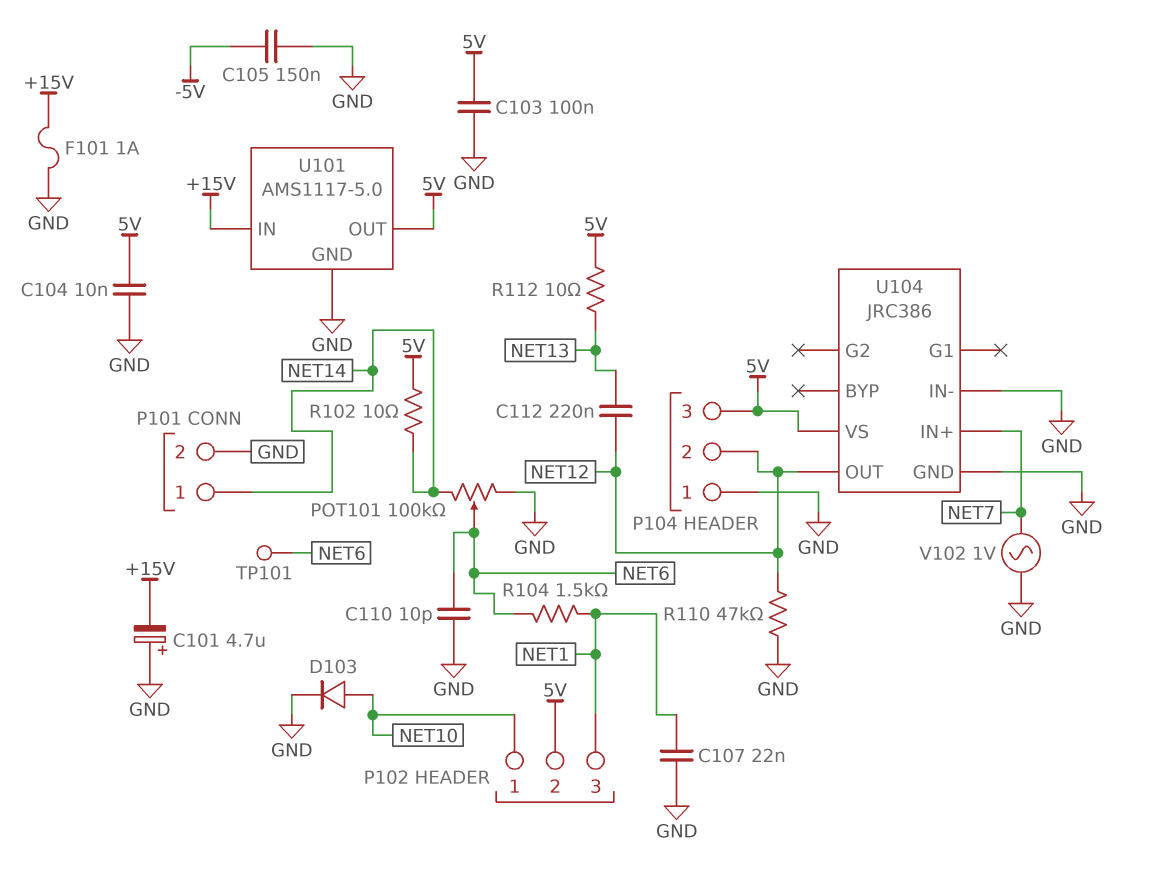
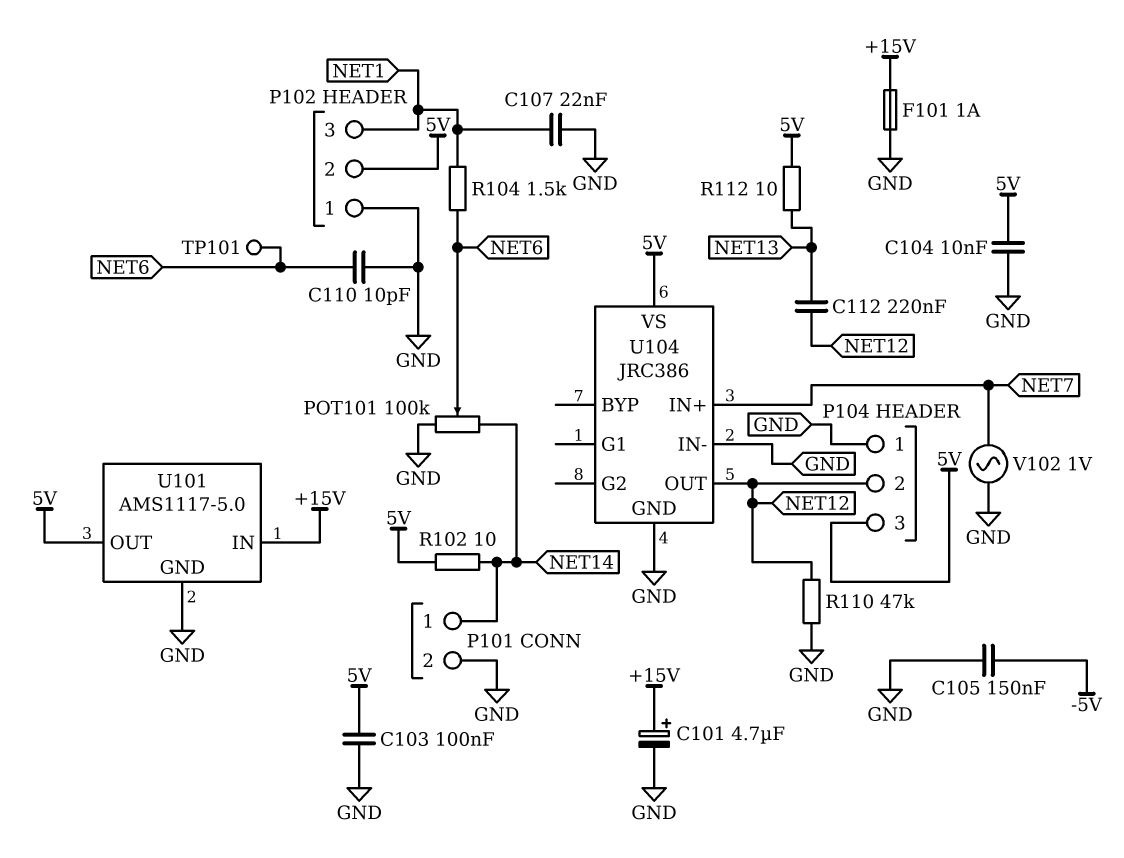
C101: 4.7uF (plus GND, minus +15V) -> 4.7uF (plus +15V, minus GND)
D103: diode (A NET10, K GND) -> none
P102 pin 1: NET10 -> GND

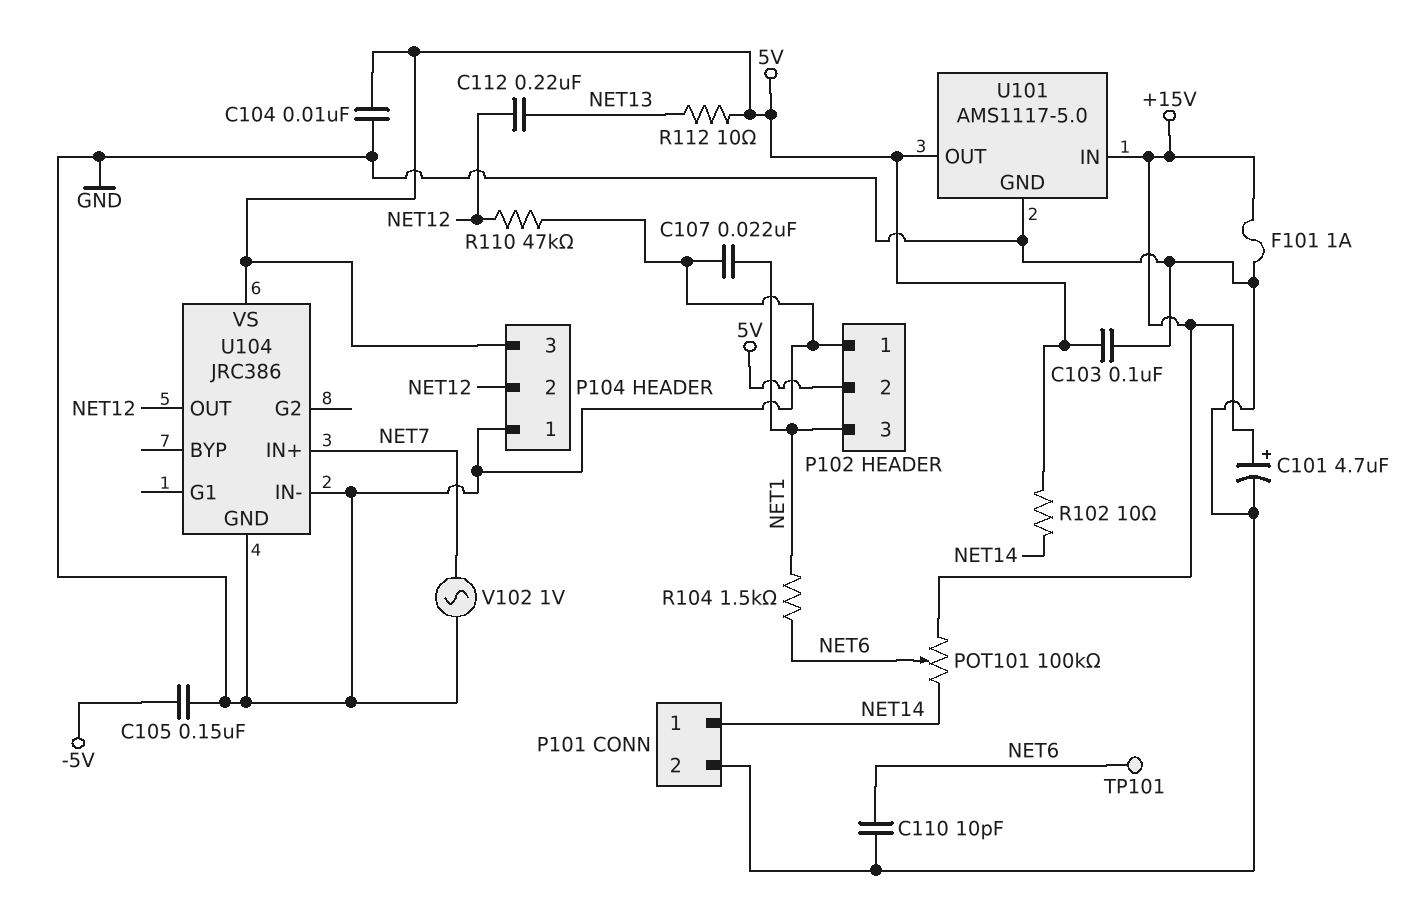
POT101: 100k (GND, NET14, wiper NET6) -> 100k (+15V, NET14, wiper NET6)

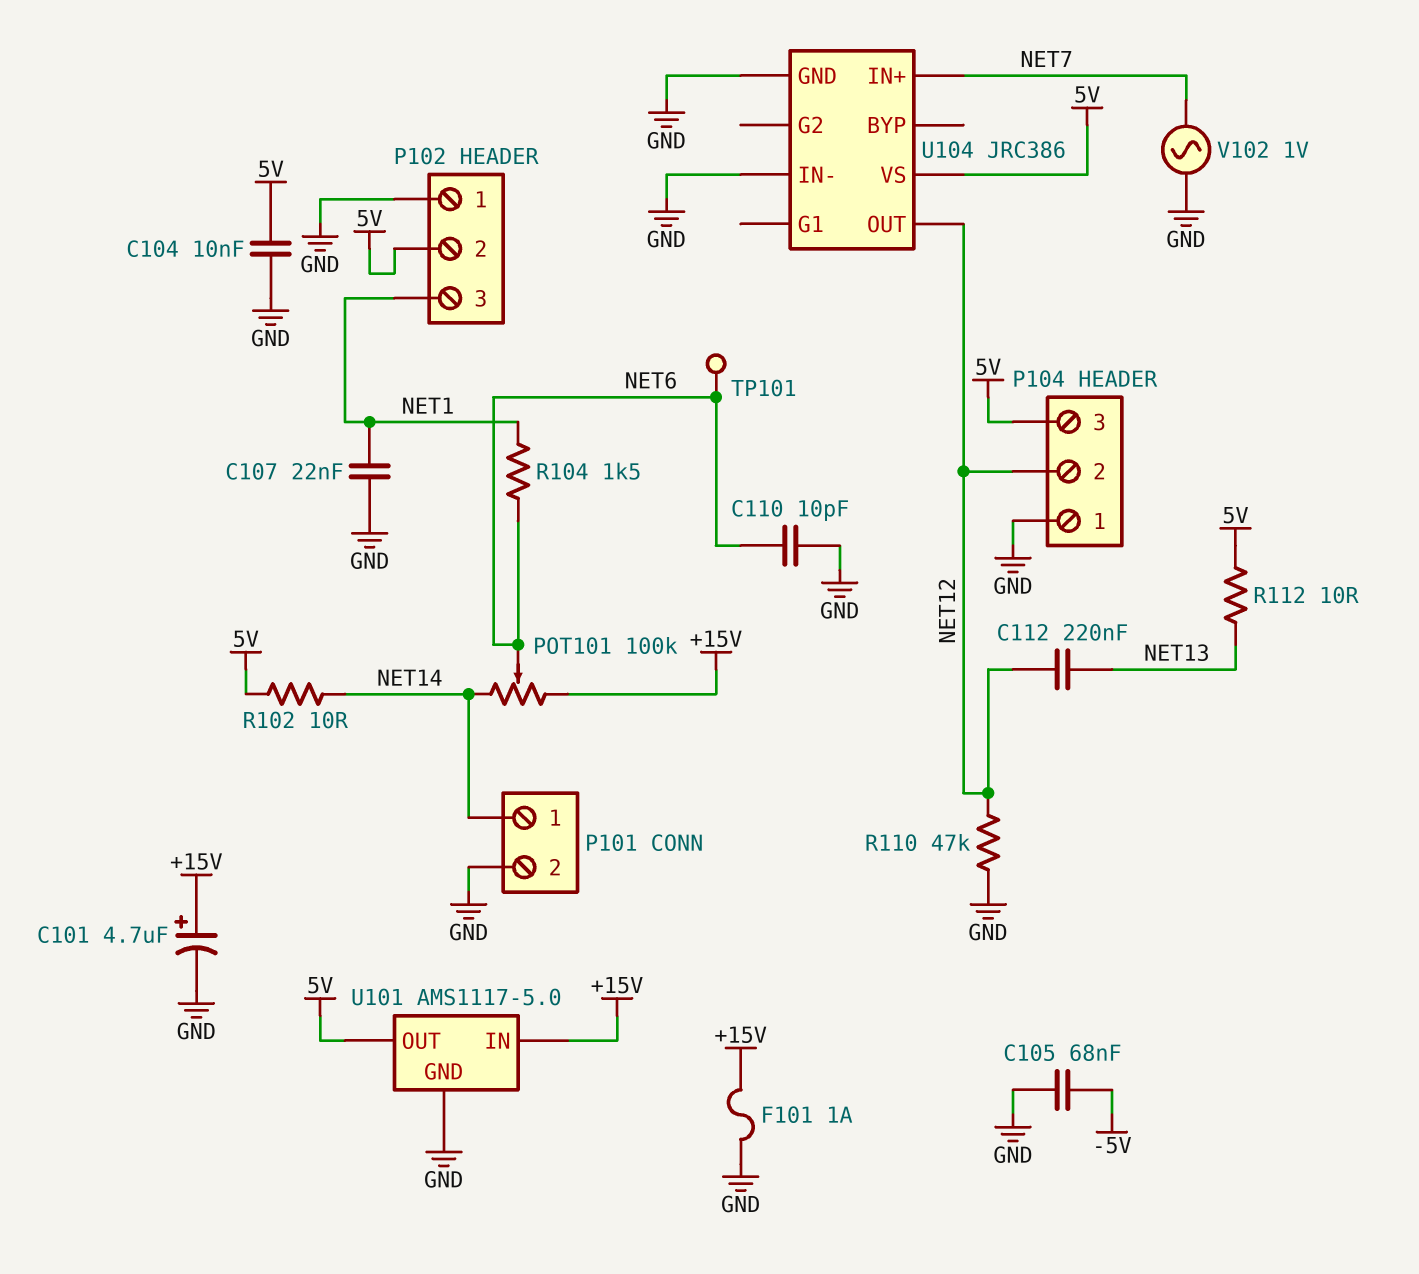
C103: 100nF (5V, GND) -> none
C105: 150nF (-5V, GND) -> 68nF (-5V, GND)

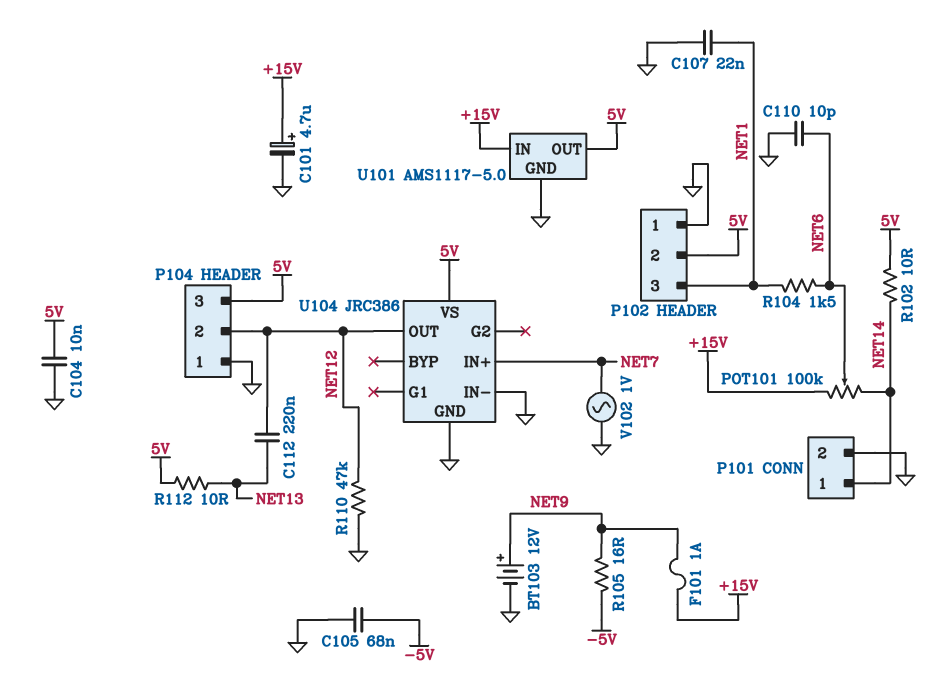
BT103: none -> 12V (plus NET9, minus GND)
F101: 1A (+15V, GND) -> 1A (+15V, NET9)
R105: none -> 16 (-5V, NET9)
TP101: test point (NET6) -> none

